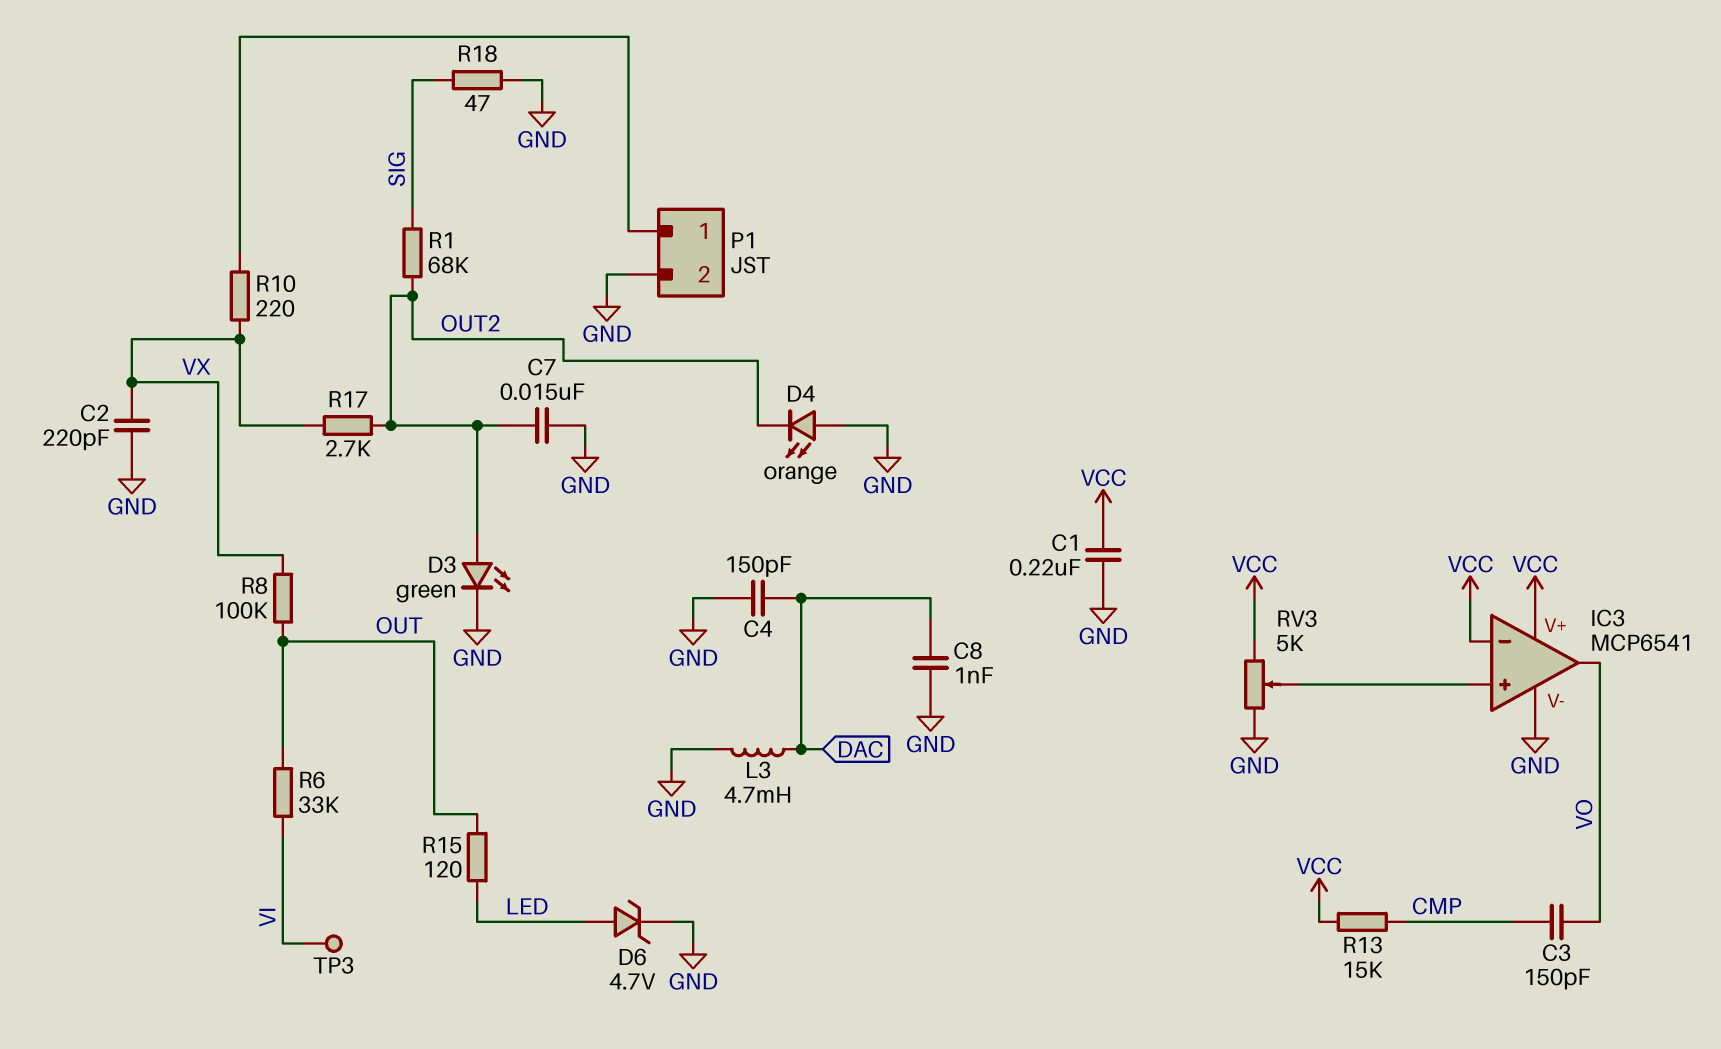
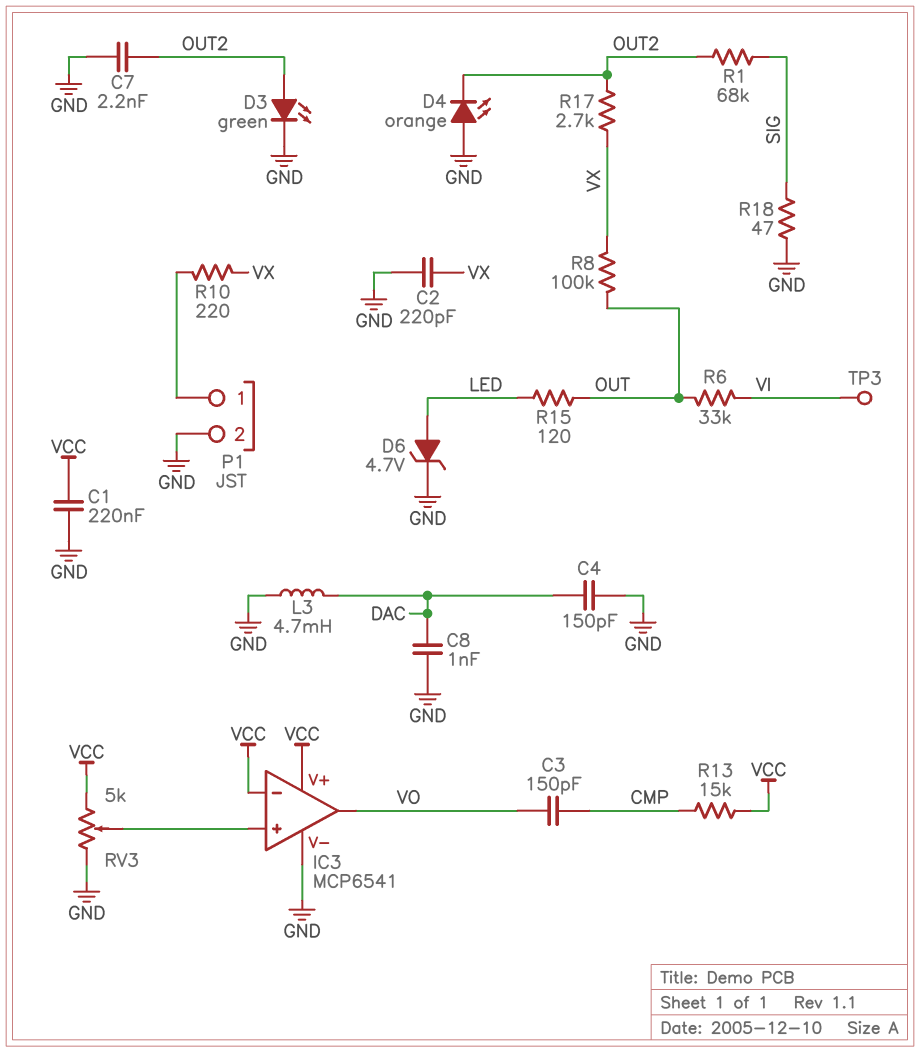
C7: 15nF (GND, OUT2) -> 2.2nF (GND, OUT2)

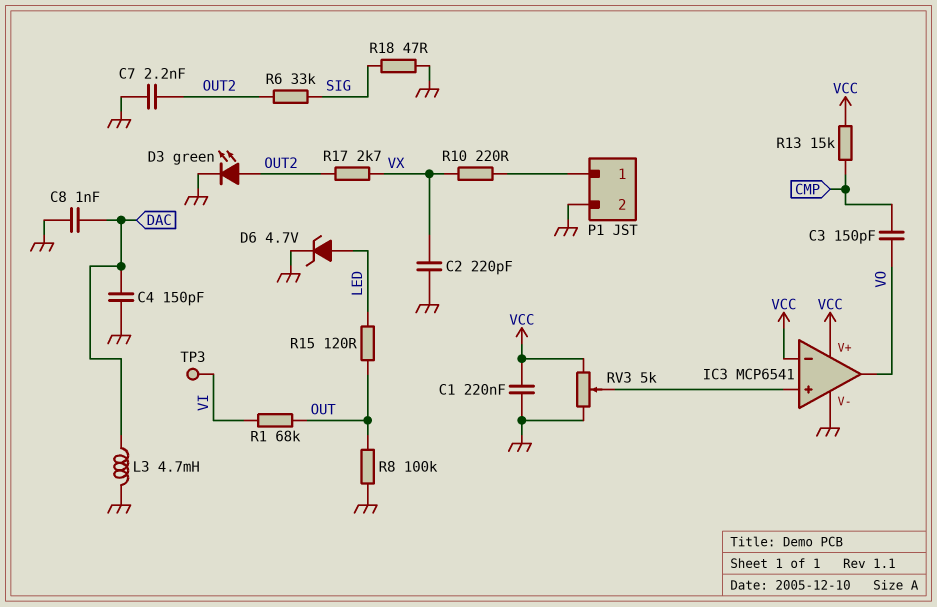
D4: LED orange (A GND, K OUT2) -> none
R1: 68k (OUT2, SIG) -> 68k (OUT, VI)
R6: 33k (OUT, VI) -> 33k (OUT2, SIG)
R8: 100k (OUT, VX) -> 100k (GND, OUT)

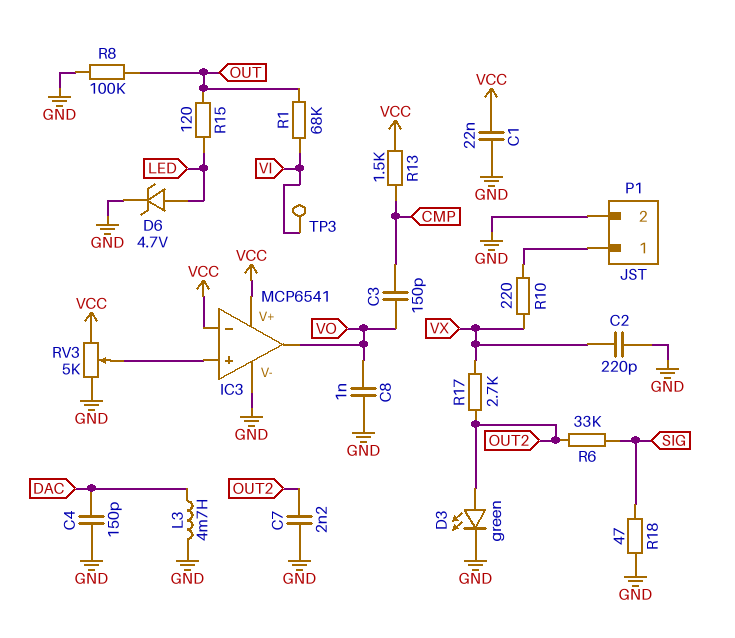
C1: 220nF (GND, VCC) -> 22nF (GND, VCC)
C8: 1nF (DAC, GND) -> 1nF (GND, VO)
R13: 15k (CMP, VCC) -> 1.5k (CMP, VCC)

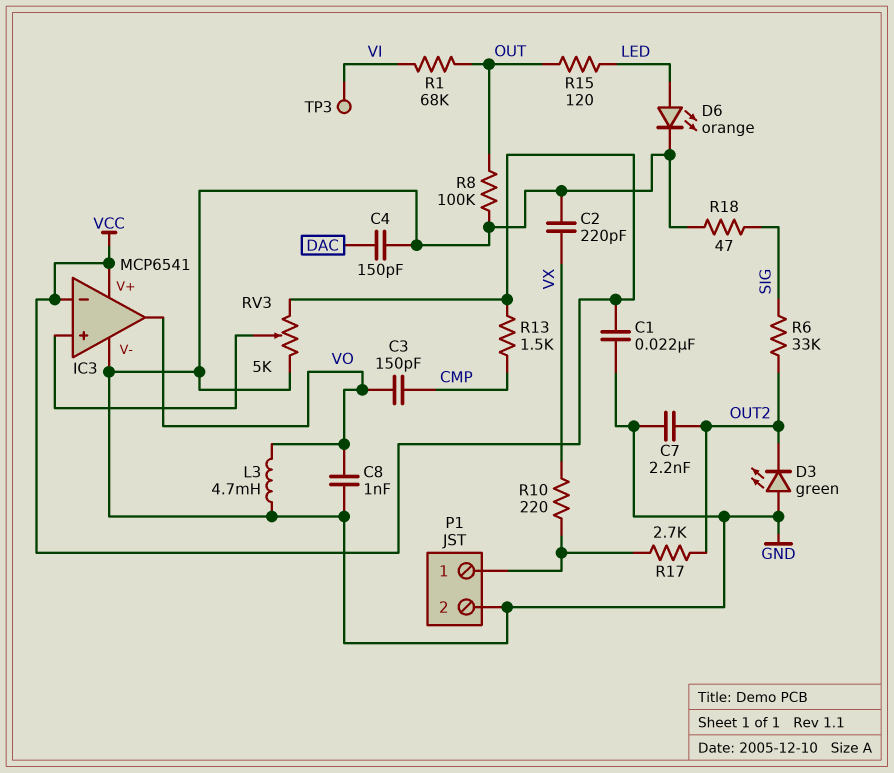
D3: LED green (A OUT2, K GND) -> LED green (A GND, K OUT2)
D6: zener 4.7V (A LED, K GND) -> LED orange (A LED, K GND)
L3: 4.7mH (DAC, GND) -> 4.7mH (GND, VO)
R17: 2.7k (OUT2, VX) -> 2.7k (OUT2, P1/1)

